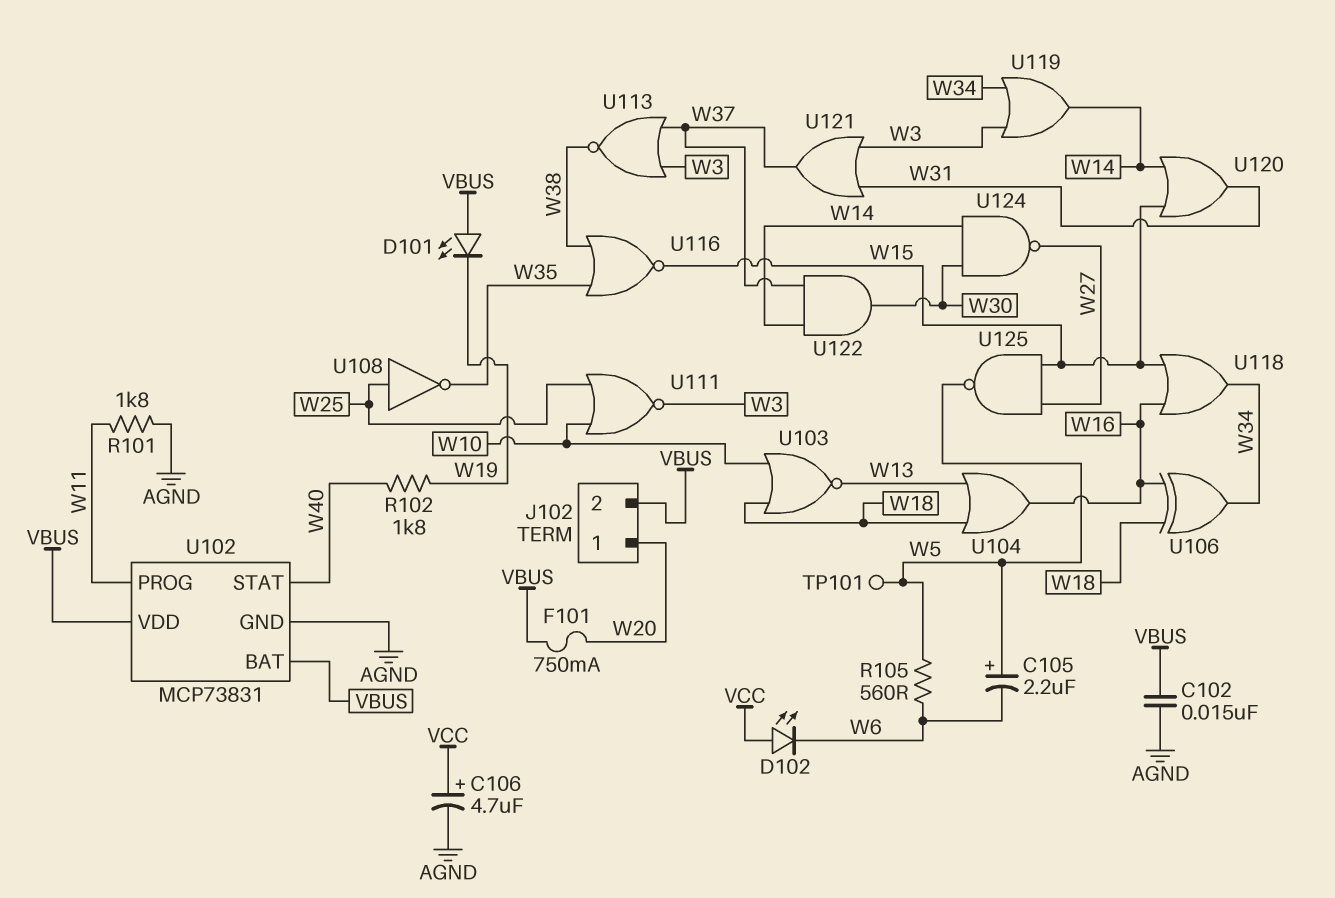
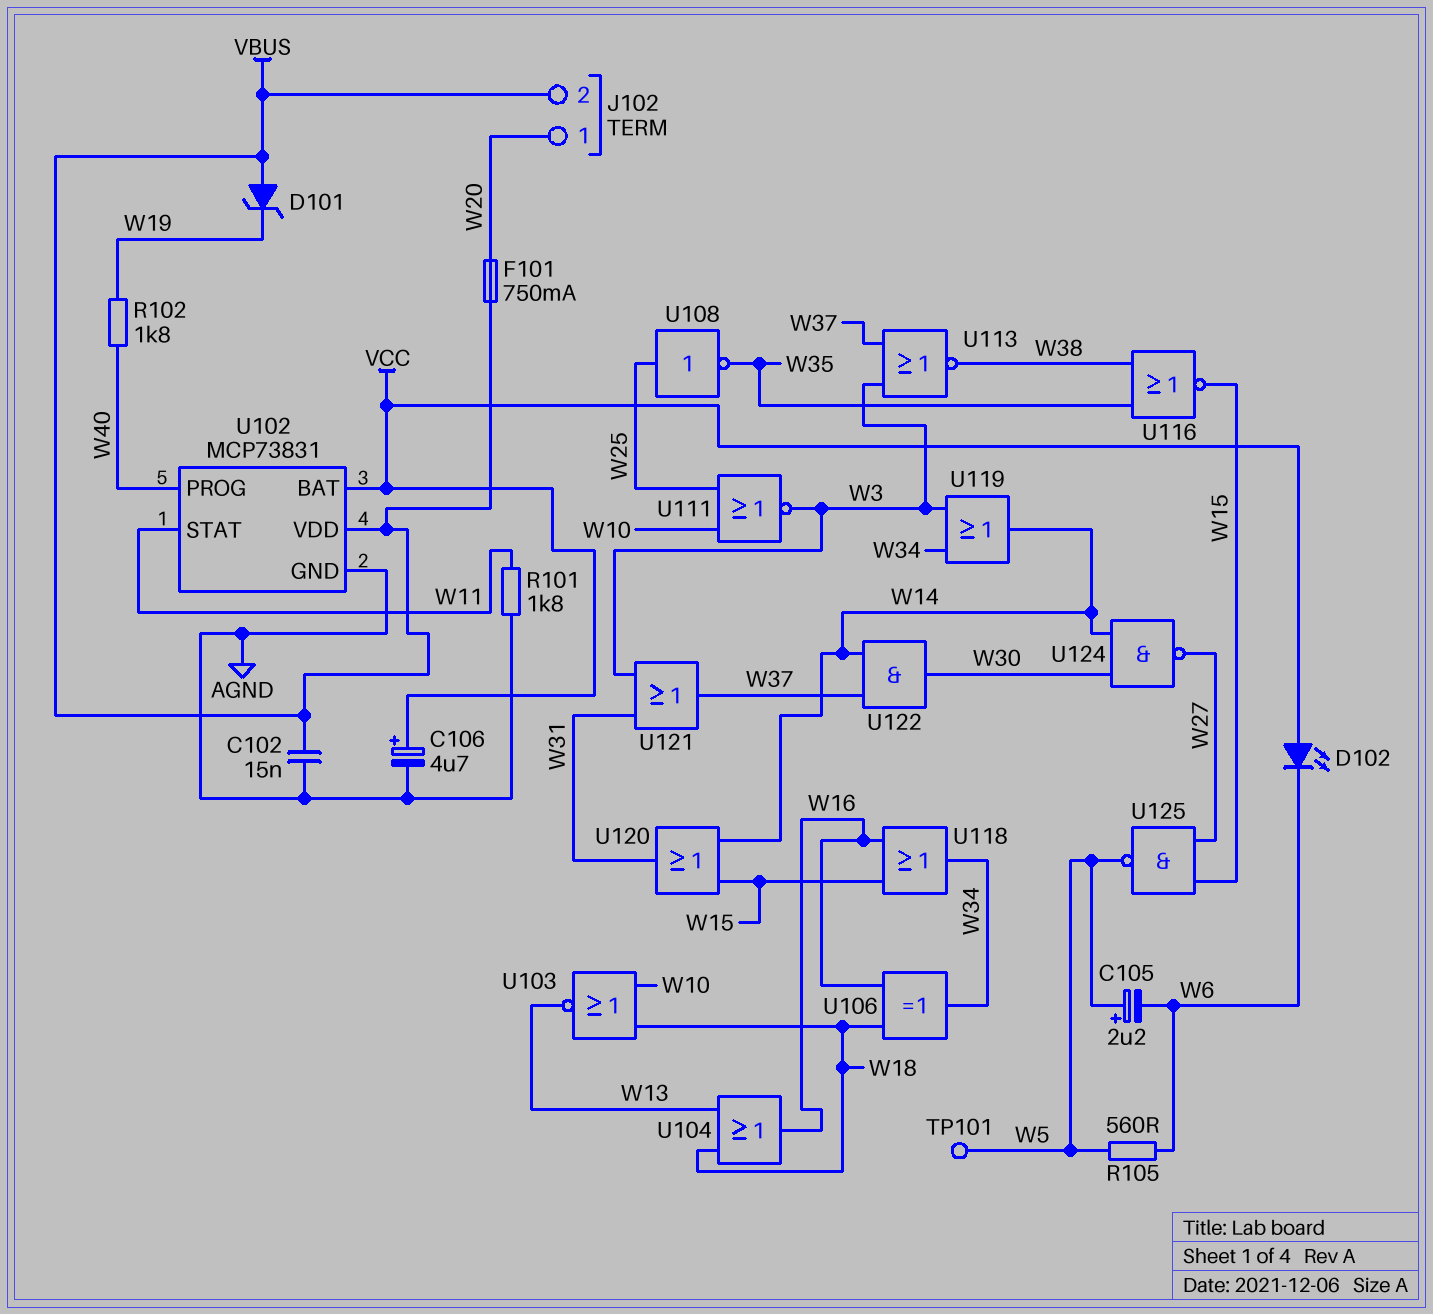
D101: LED (A VBUS, K W19) -> zener (A VBUS, K W19)
U102 pin BAT: VBUS -> VCC
U102 pin PROG: W11 -> W40
U102 pin STAT: W40 -> W11

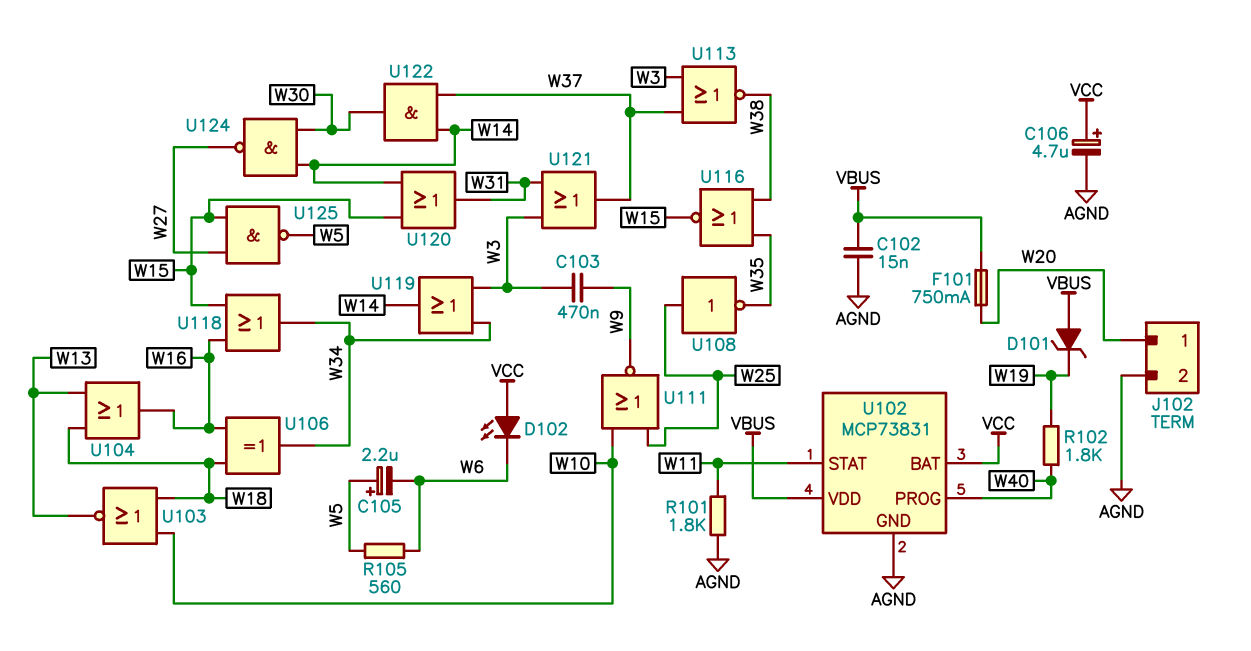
C103: none -> 470nF (W3, W9)
J102 pin 2: VBUS -> AGND
TP101: test point (W5) -> none
U111: NOR (in W10, in W25, out W3) -> NOR (in W10, in W25, out W9)

